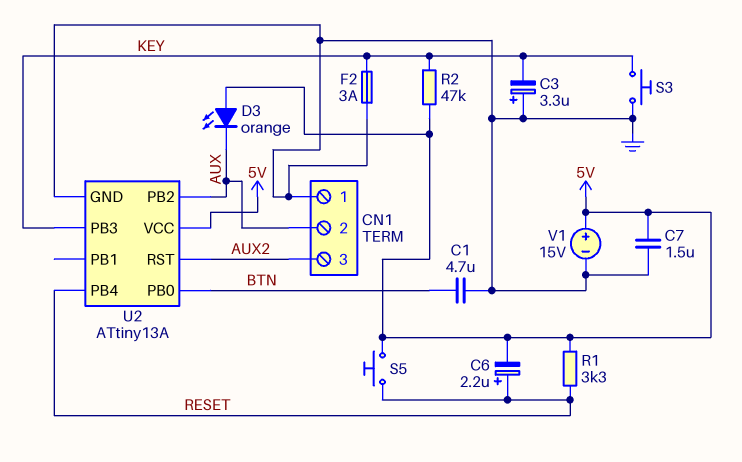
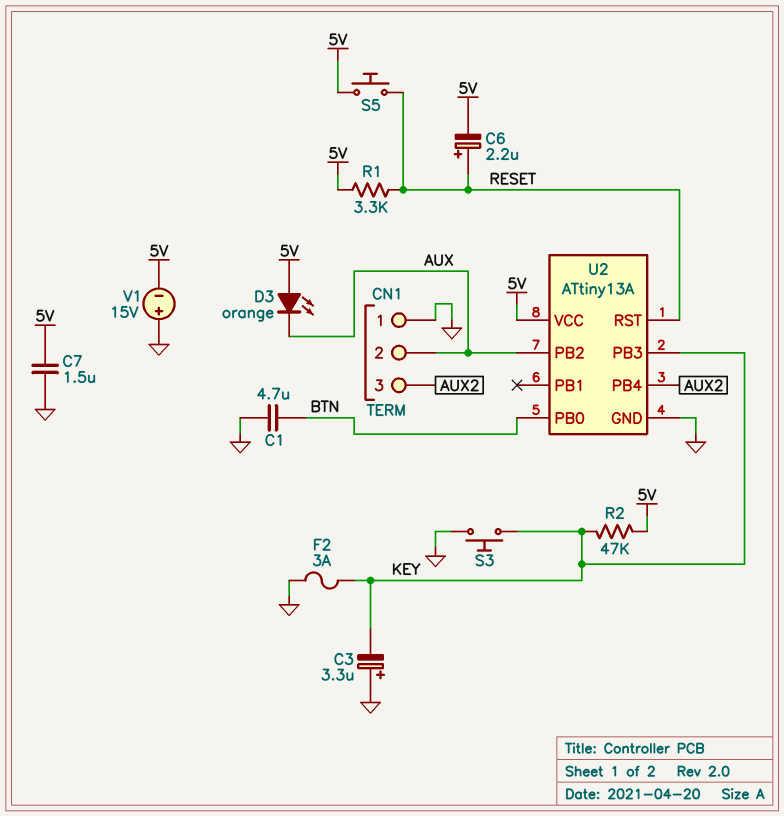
U2 pin PB4: RESET -> AUX2
U2 pin RST: AUX2 -> RESET
V1: 15V (plus 5V, minus GND) -> 15V (plus GND, minus 5V)

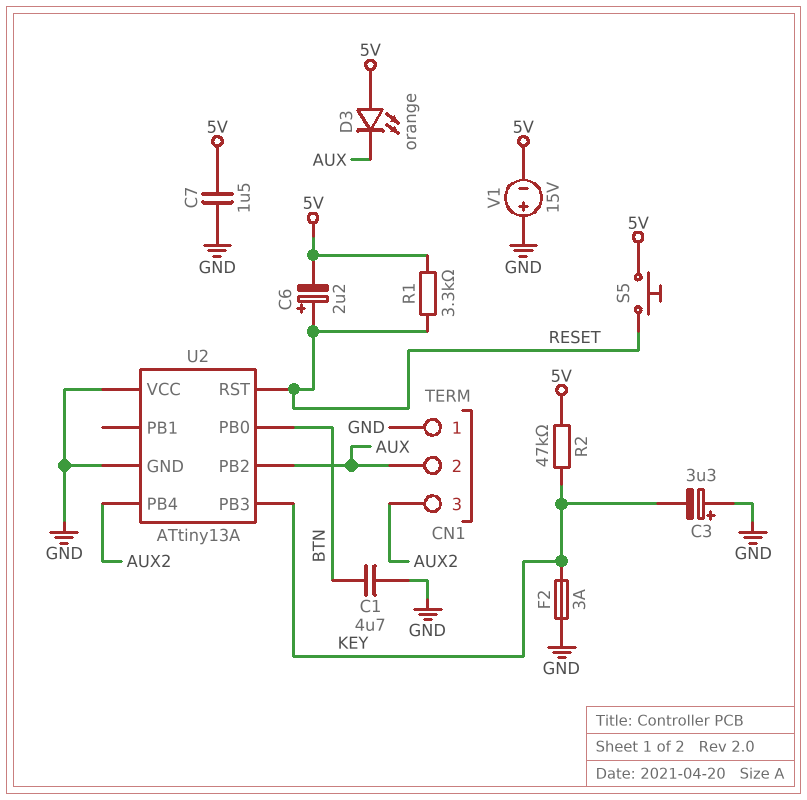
S3: button (GND, KEY) -> none
U2 pin VCC: 5V -> GND

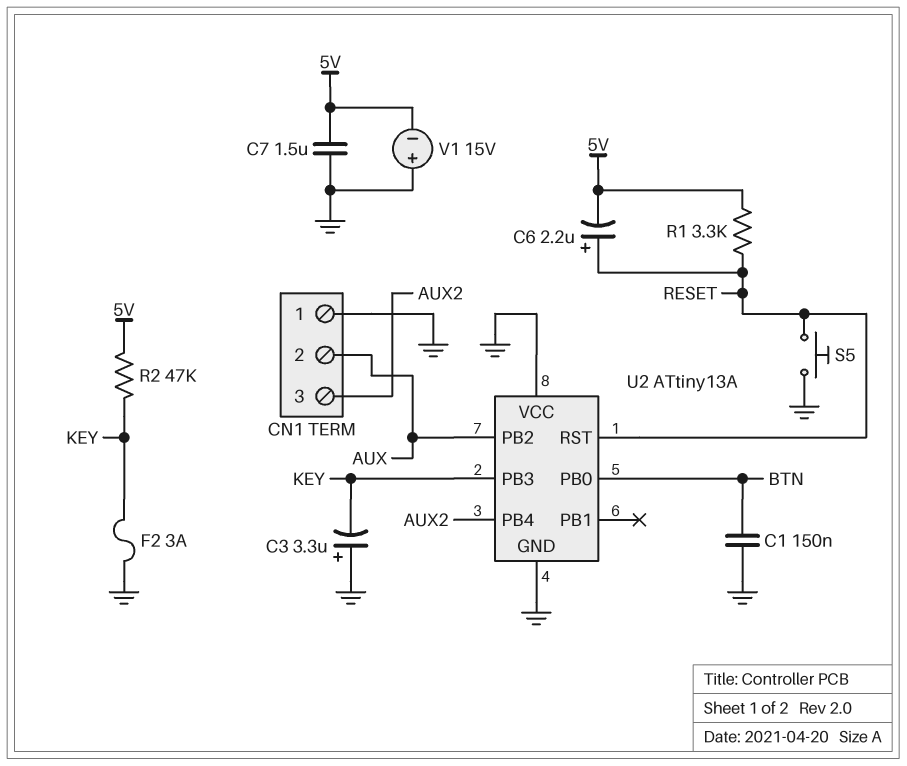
C1: 4.7uF (BTN, GND) -> 150nF (BTN, GND)
D3: LED orange (A 5V, K AUX) -> none
S5: button (5V, RESET) -> button (GND, RESET)

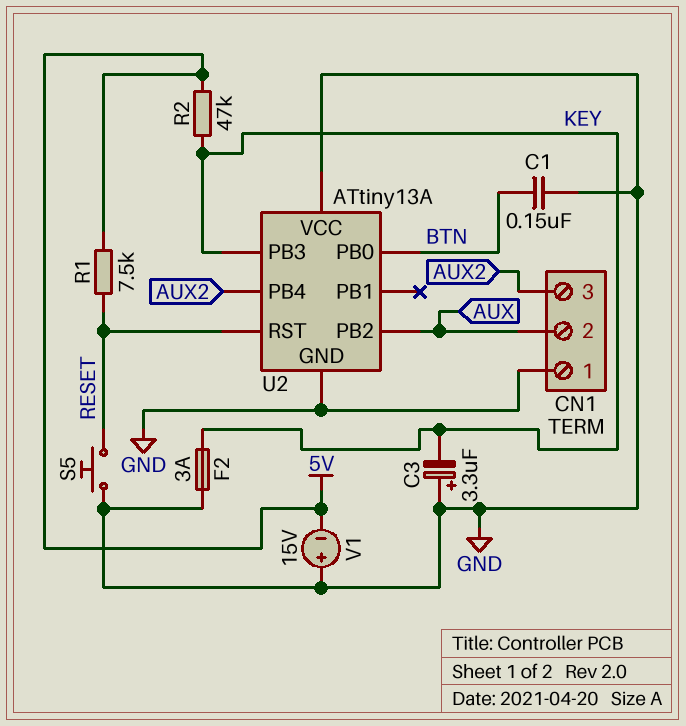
C6: 2.2uF (plus RESET, minus 5V) -> none
C7: 1.5uF (5V, GND) -> none
R1: 3.3k (5V, RESET) -> 7.5k (5V, RESET)

